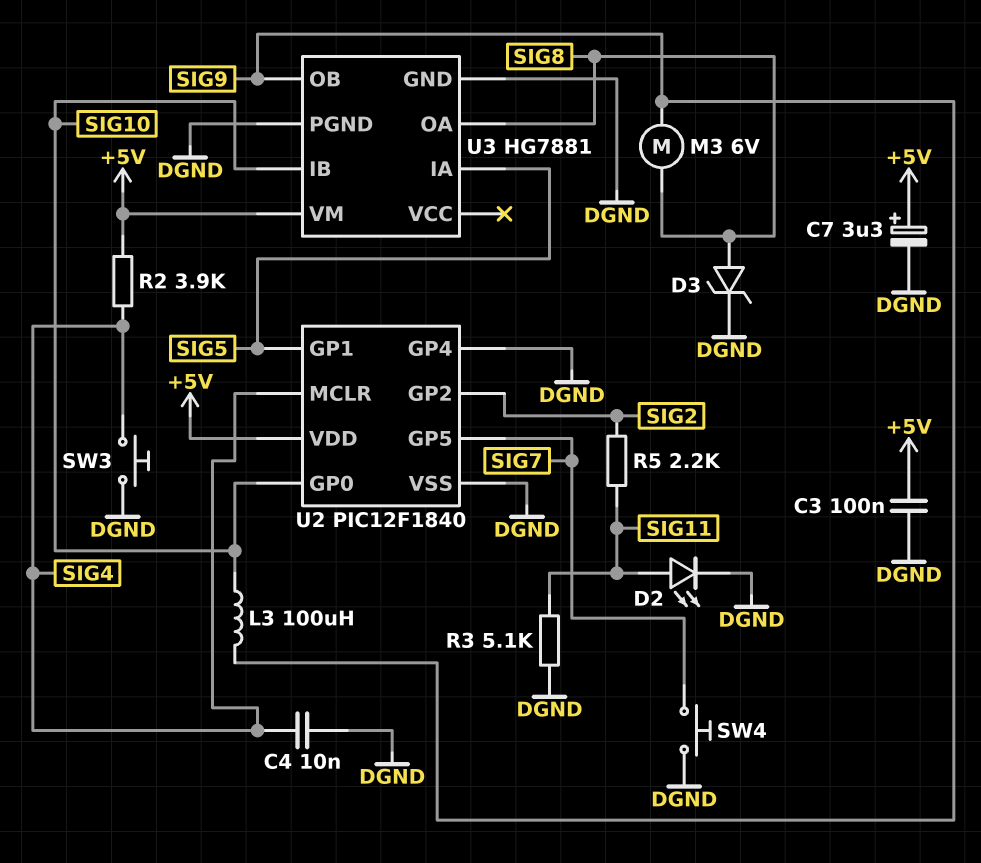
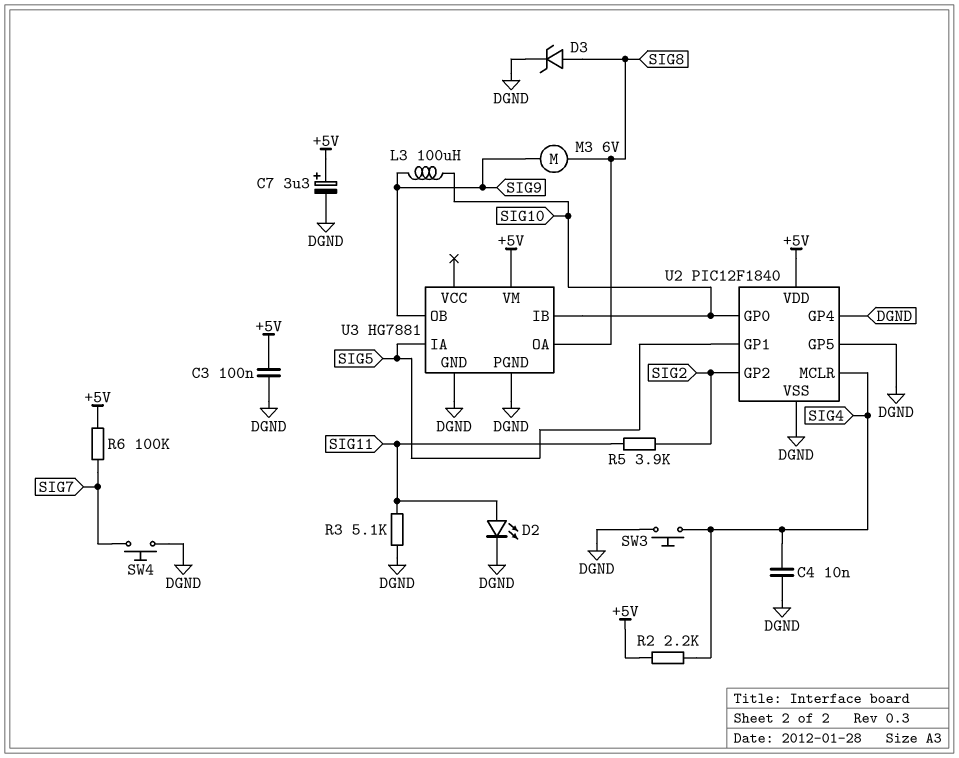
R2: 3.9k (+5V, SIG4) -> 2.2k (+5V, SIG4)
R5: 2.2k (SIG2, SIG11) -> 3.9k (SIG2, SIG11)
R6: none -> 100k (+5V, SIG7)
U2 pin GP5: SIG7 -> DGND

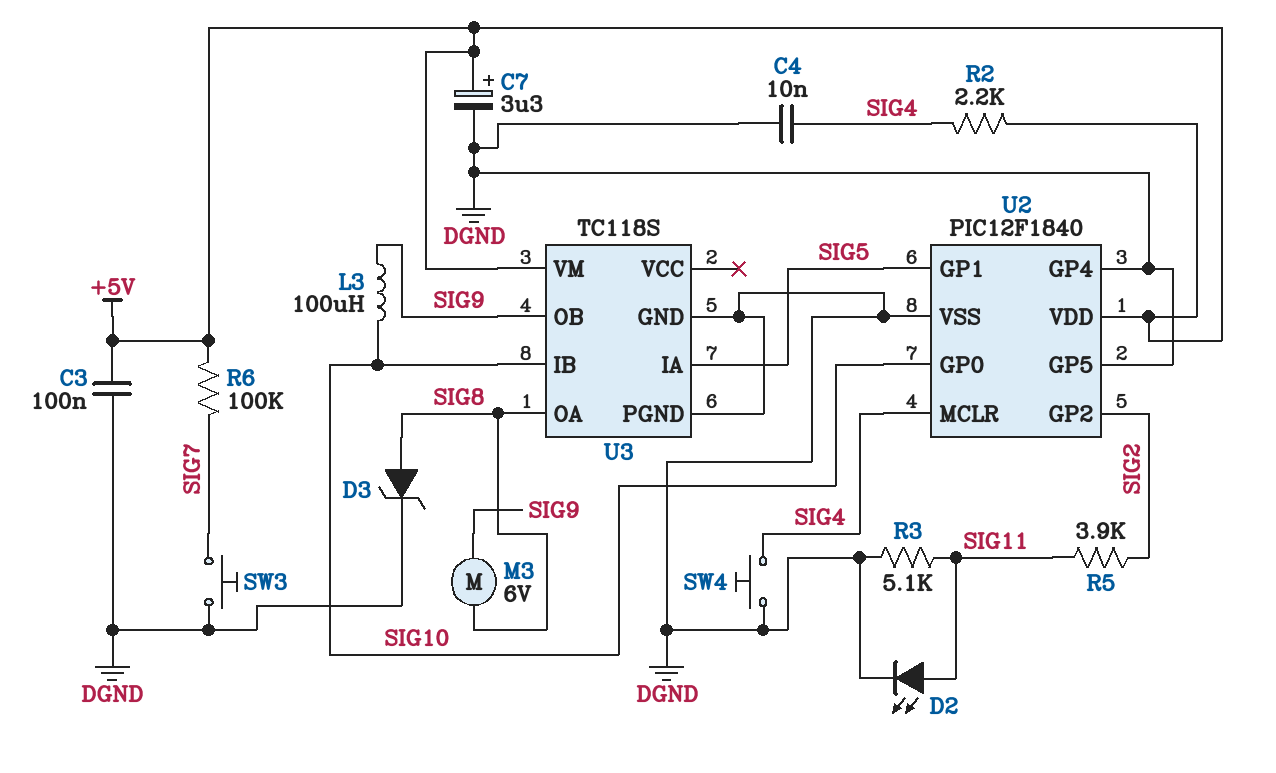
SW3: button (DGND, SIG4) -> button (DGND, SIG7)
SW4: button (DGND, SIG7) -> button (DGND, SIG4)
U3: HG7881 -> TC118S

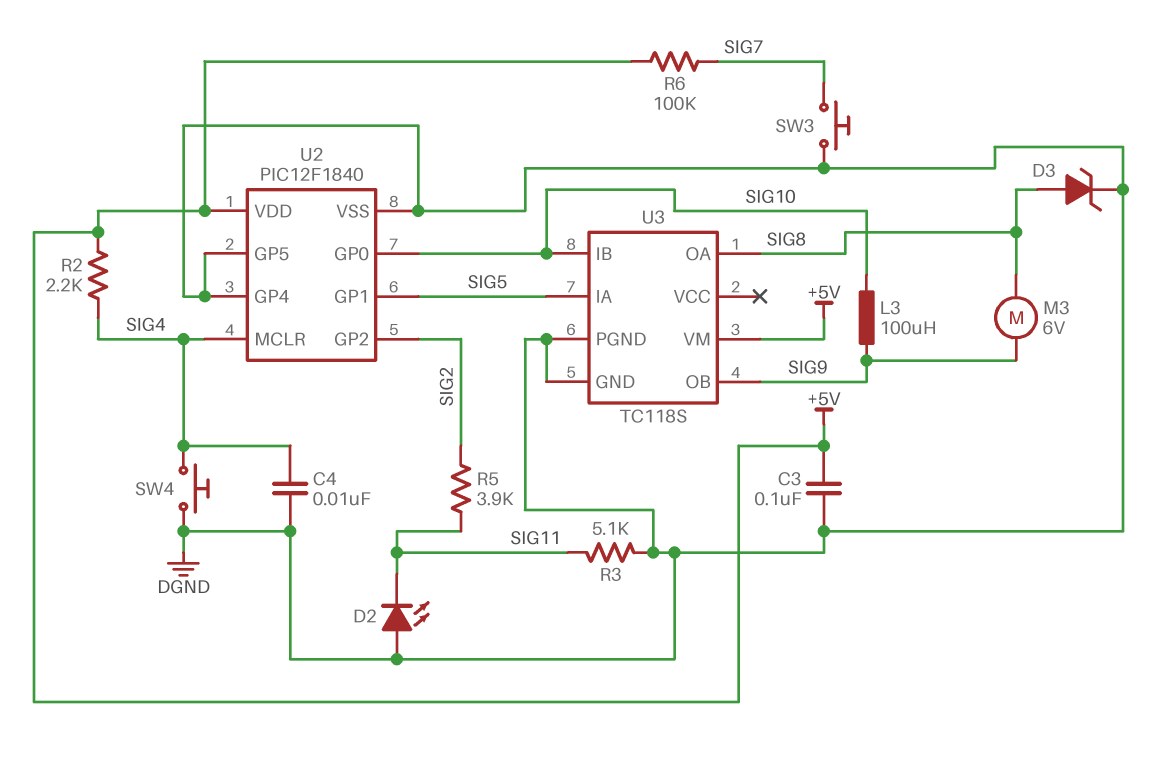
C7: 3.3uF (plus +5V, minus DGND) -> none
D2: LED (A SIG11, K DGND) -> LED (A DGND, K SIG11)

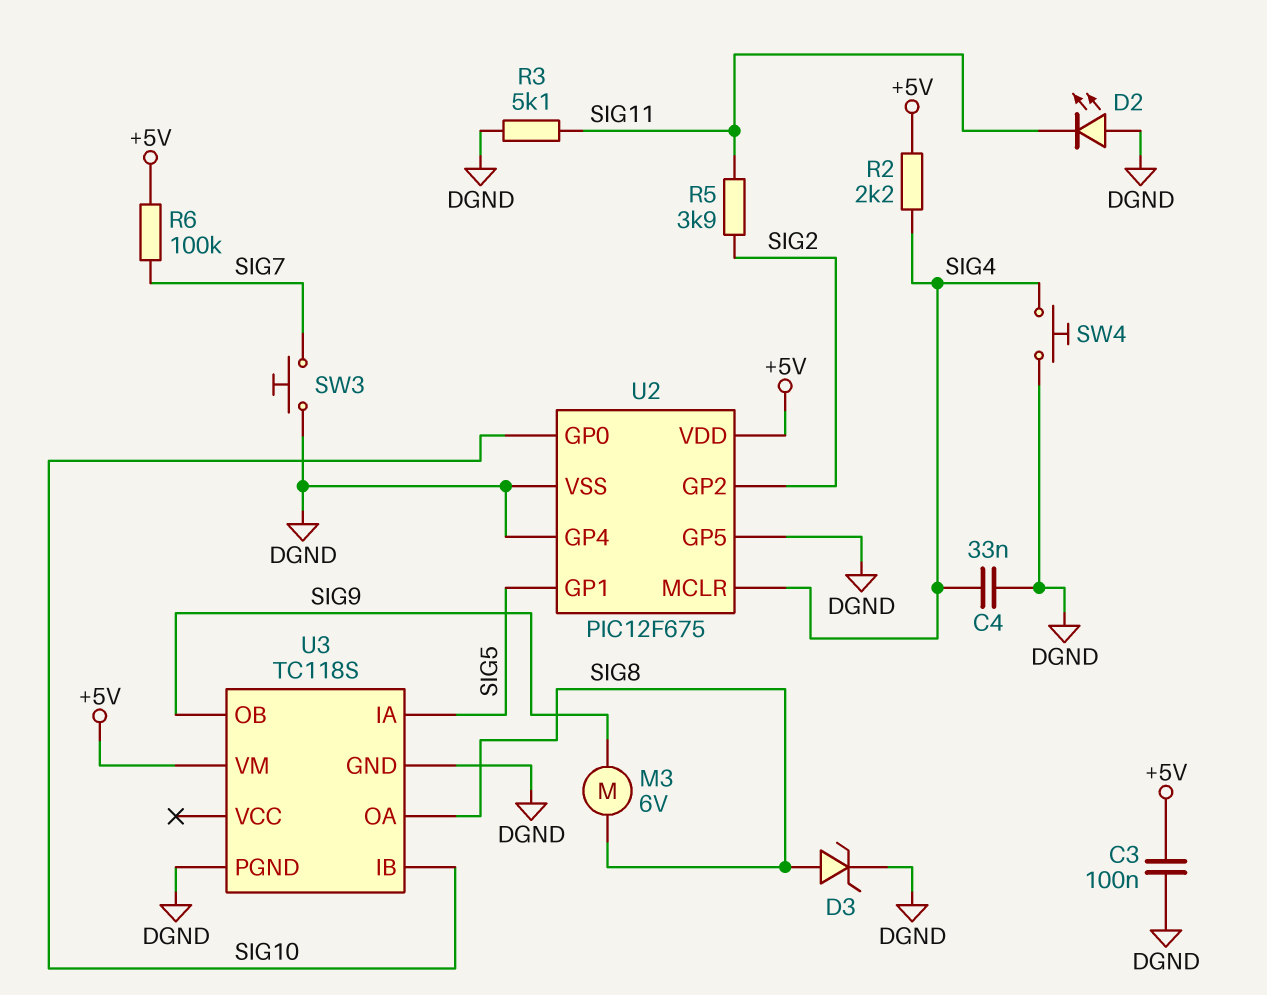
C4: 10nF (DGND, SIG4) -> 33nF (DGND, SIG4)
L3: 100uH (SIG9, SIG10) -> none
U2: PIC12F1840 -> PIC12F675

